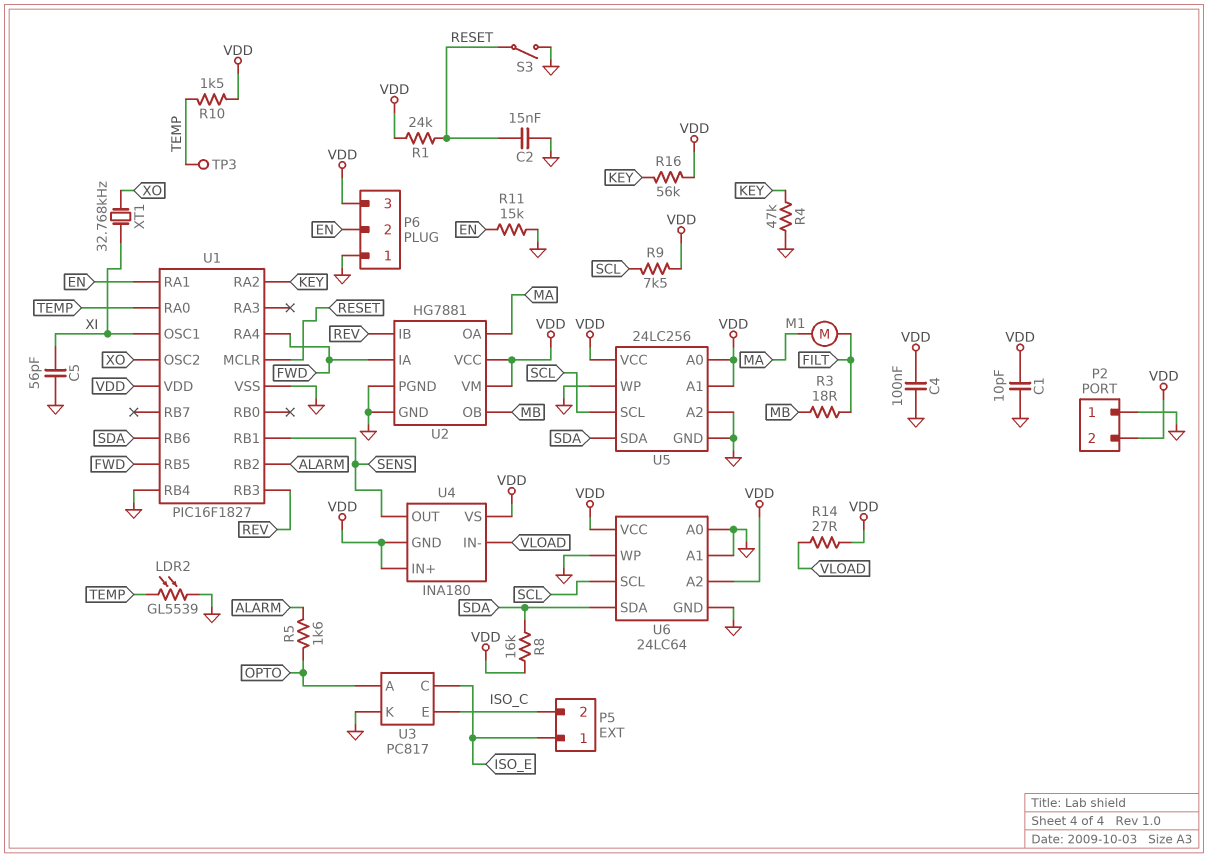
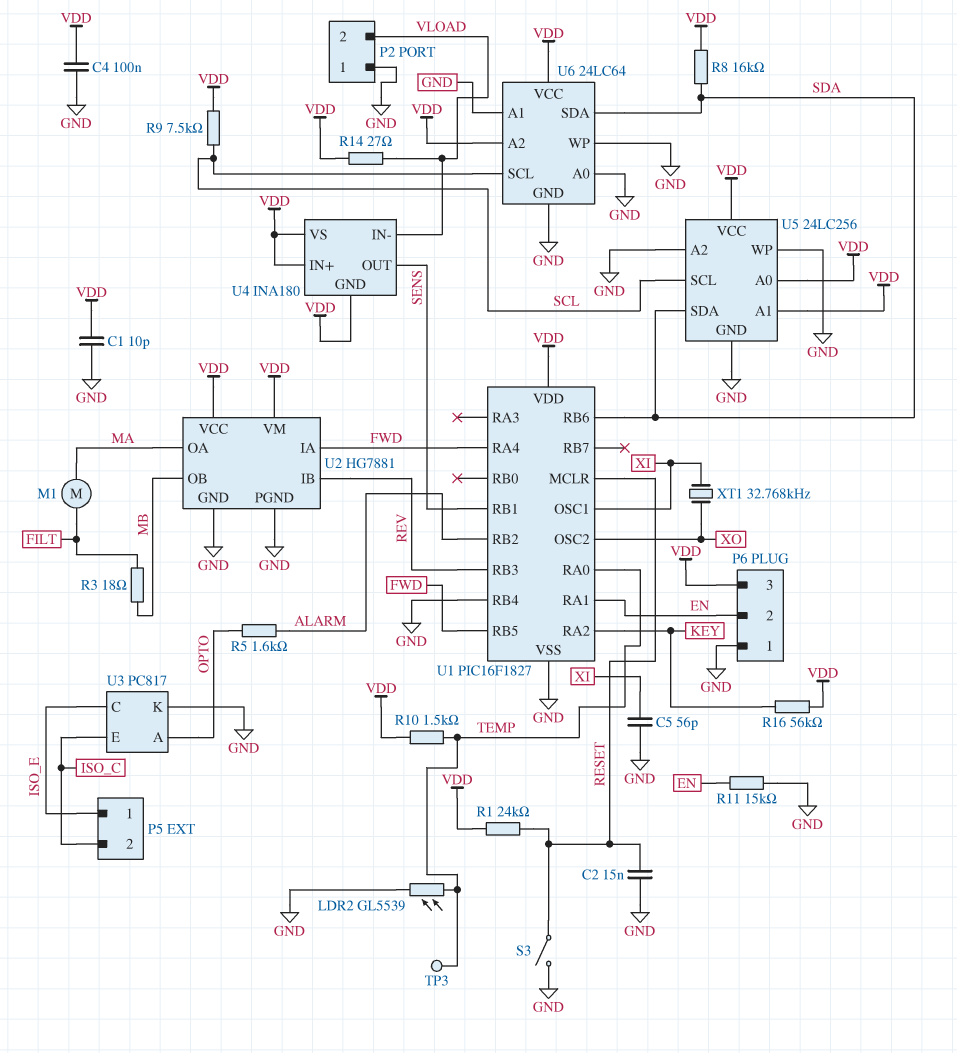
P2 pin 2: VDD -> VLOAD
R4: 47k (GND, KEY) -> none

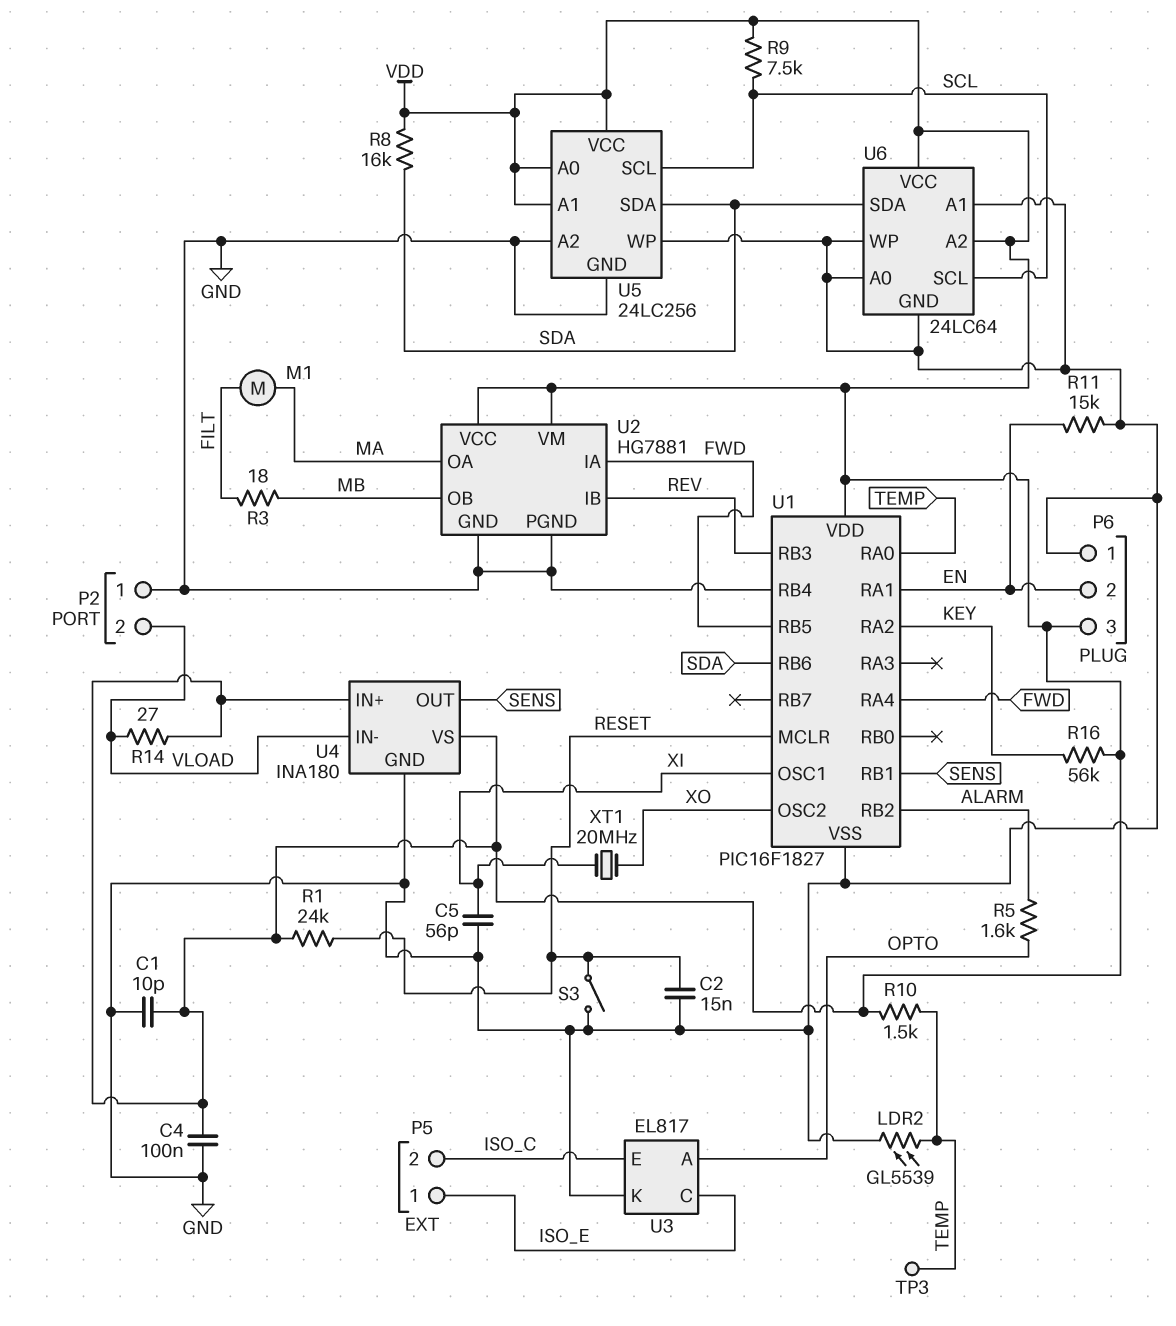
U3: PC817 -> EL817
U4 pin GND: VDD -> GND
XT1: 32.768kHz (XI, XO) -> 20MHz (XI, XO)

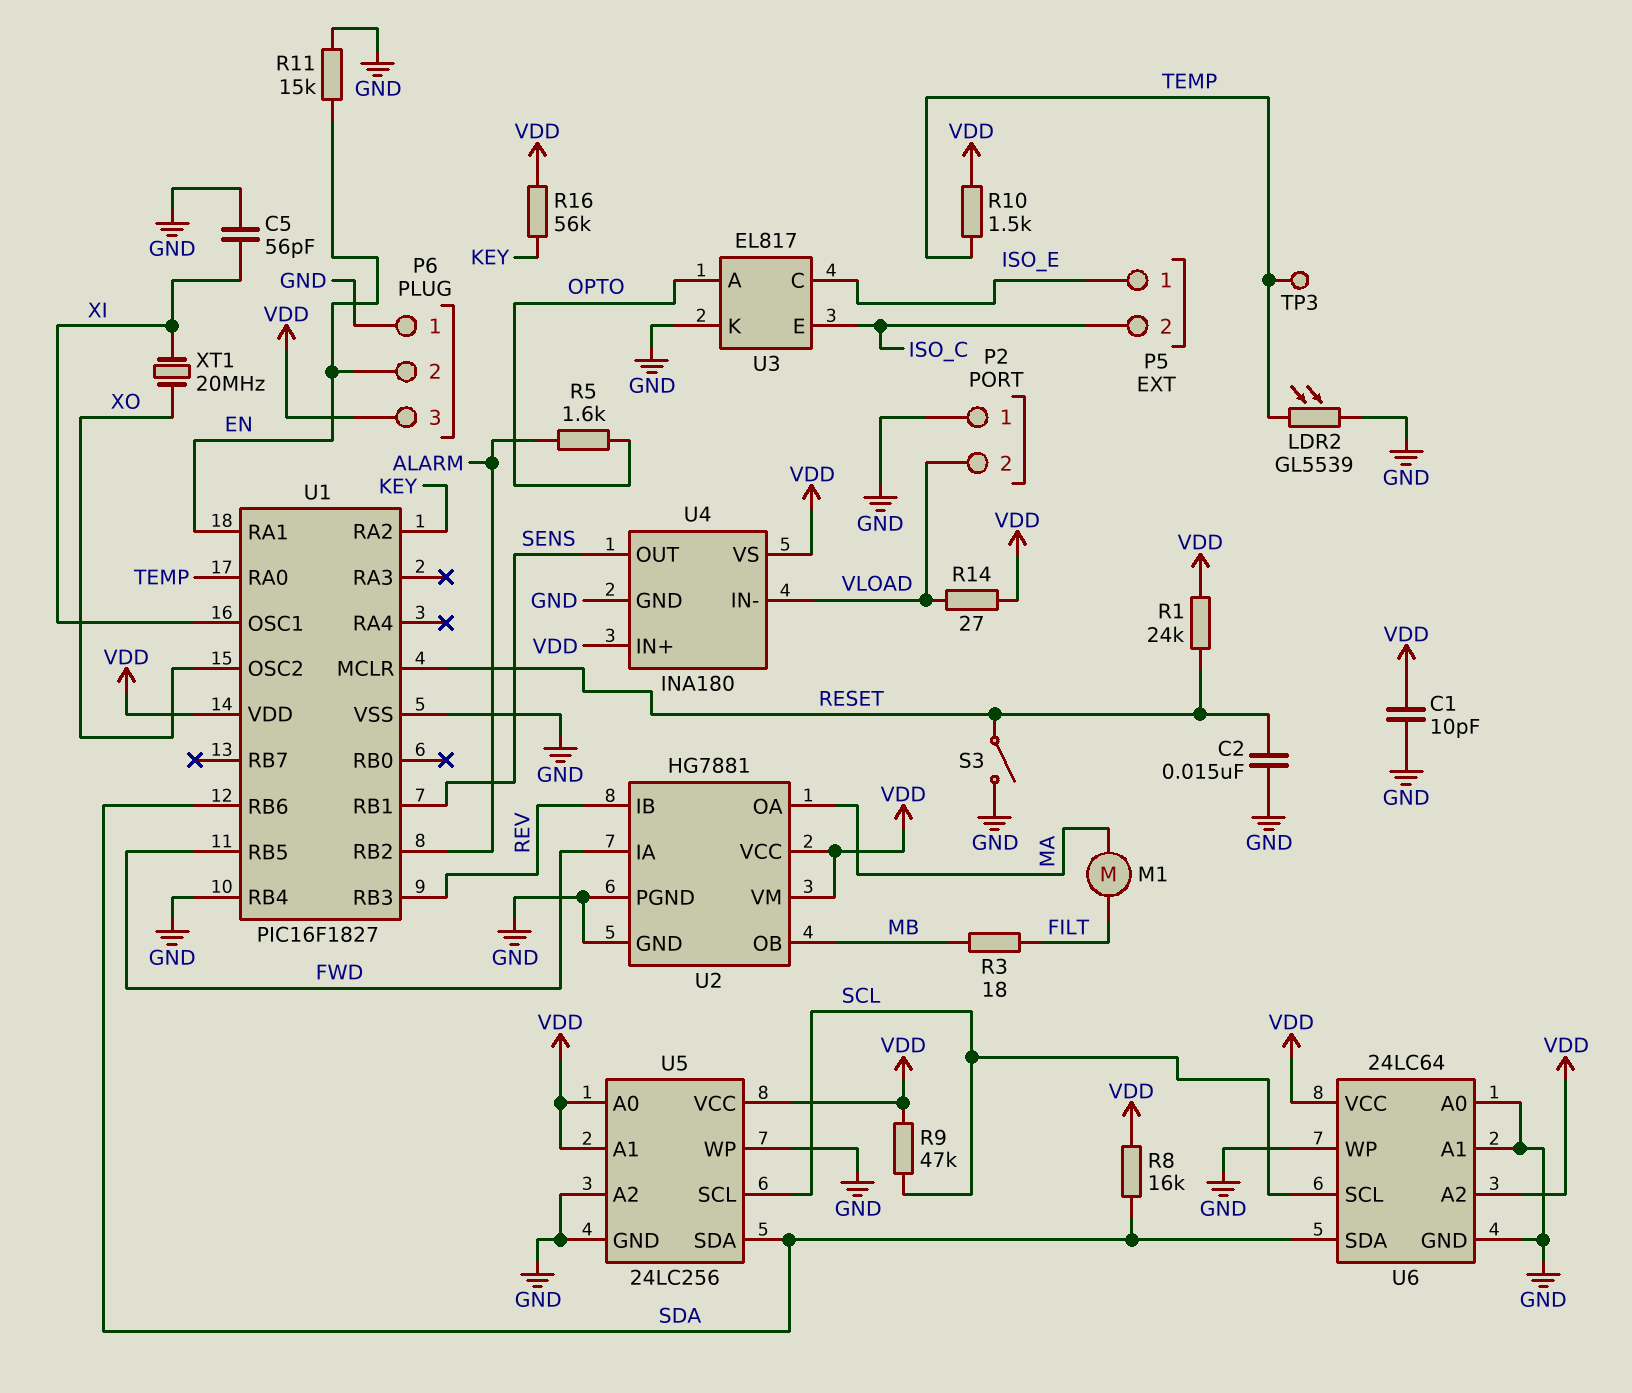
C4: 100nF (GND, VDD) -> none
R9: 7.5k (SCL, VDD) -> 47k (SCL, VDD)
U1 pin RA4: FWD -> none

